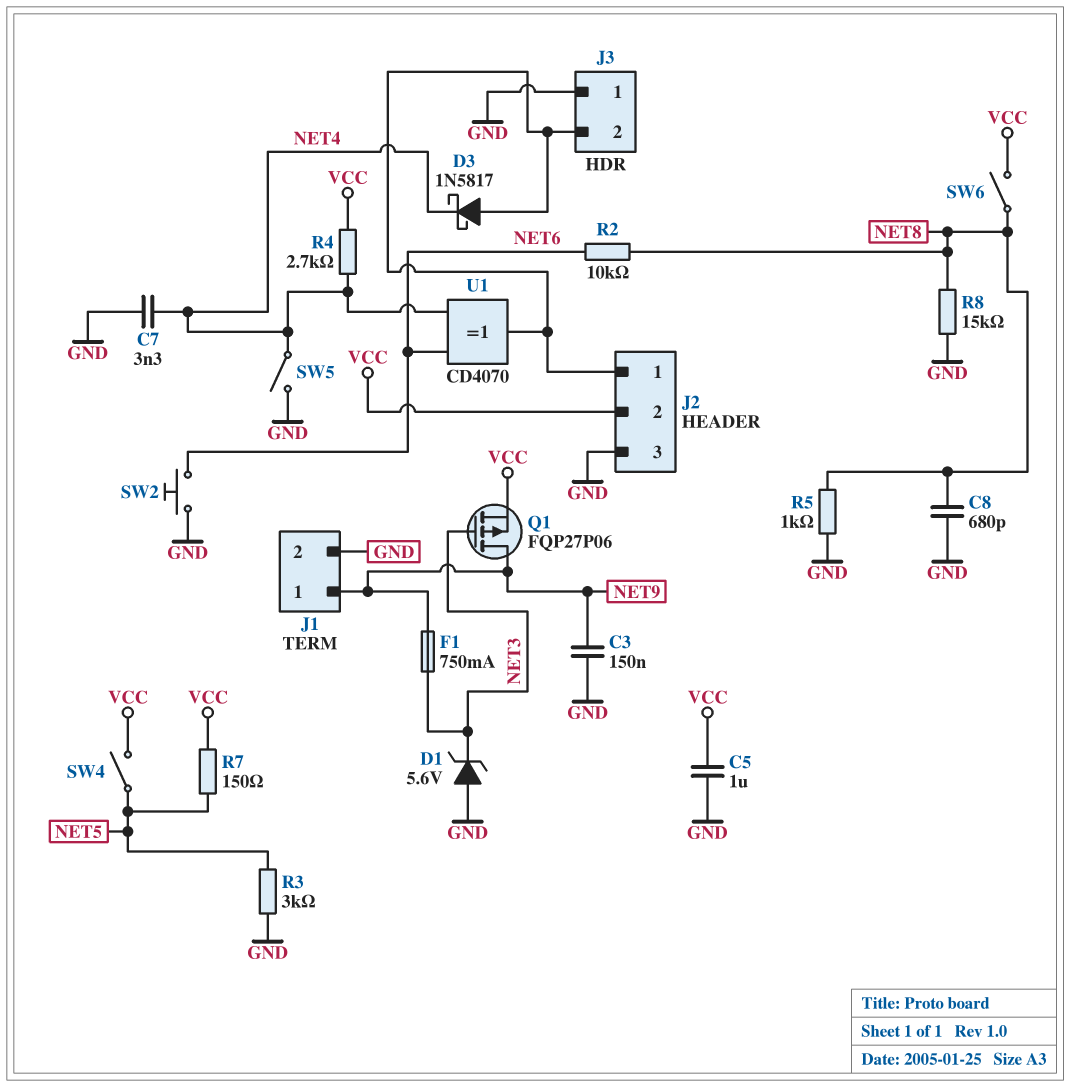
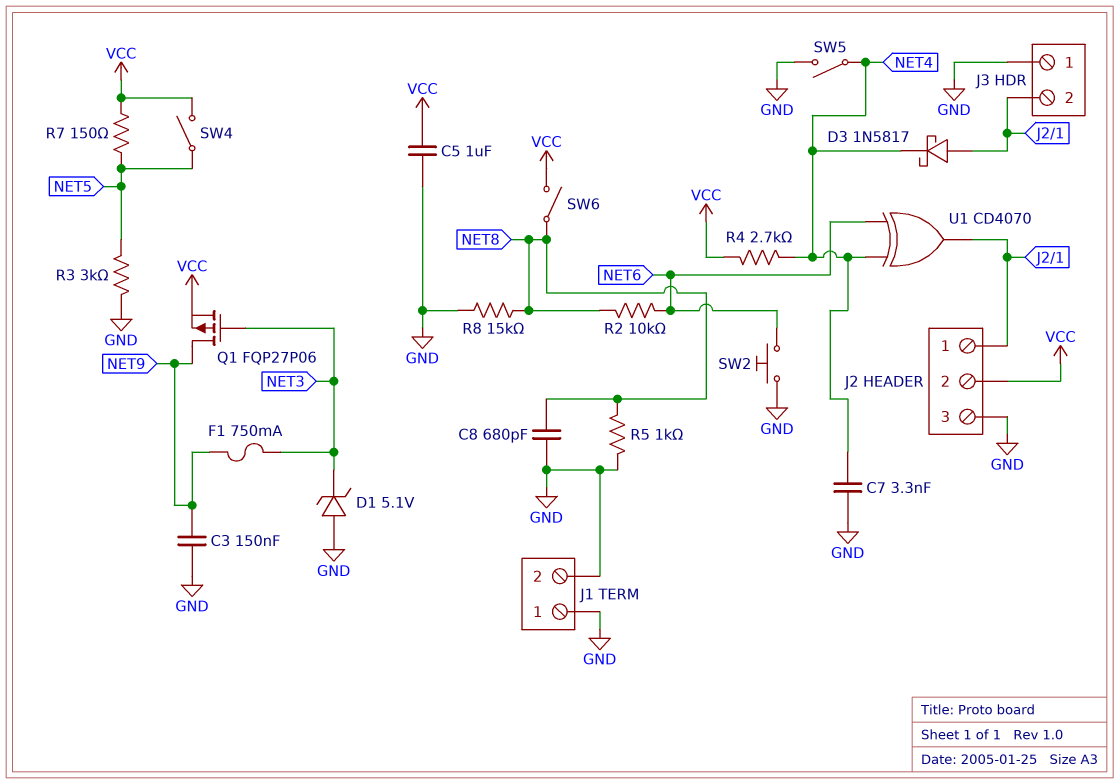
D1: zener 5.6V (A GND, K NET3) -> zener 5.1V (A GND, K NET3)
J1 pin 1: NET9 -> GND

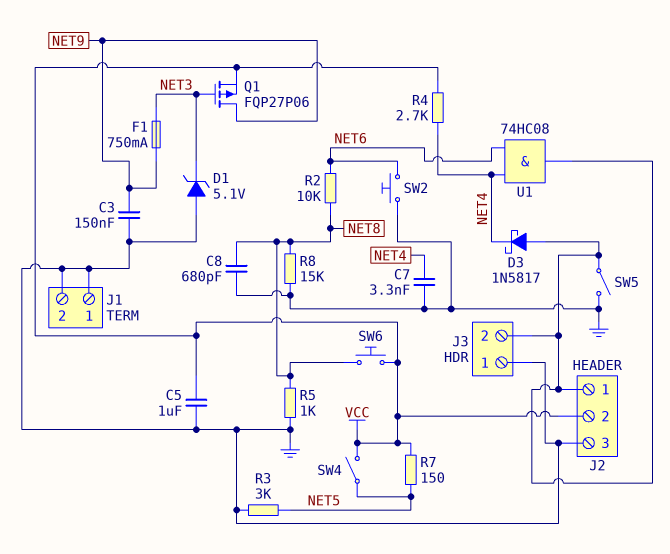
SW5: switch (GND, NET4) -> switch (GND, J2/1)
SW6: switch (NET8, VCC) -> button (NET8, VCC)
U1: XOR CD4070 (in NET4, in NET6, out J2/1) -> AND 74HC08 (in NET4, in NET6, out J2/1)

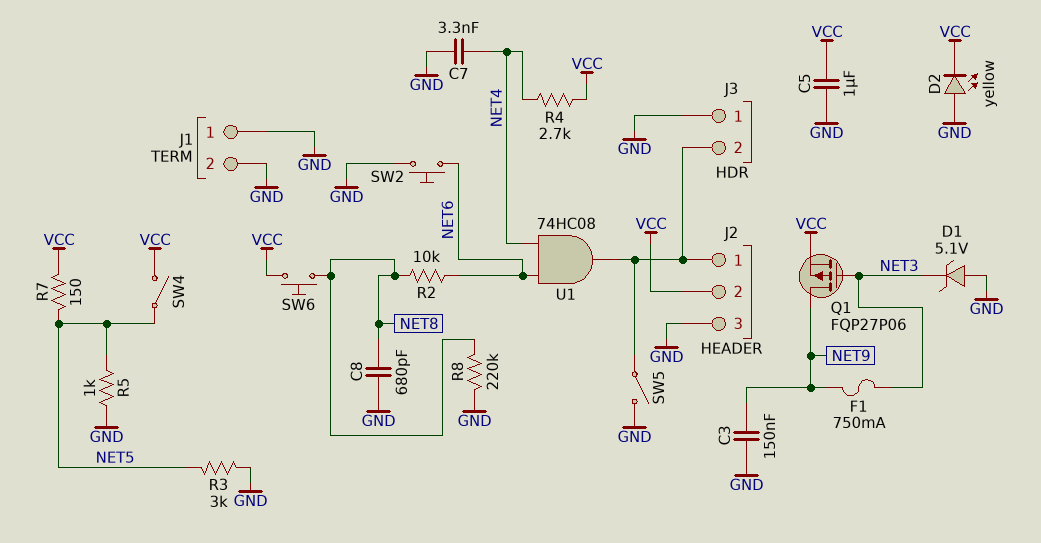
D2: none -> LED yellow (A GND, K VCC)
D3: schottky 1N5817 (A J2/1, K NET4) -> none
R5: 1k (GND, NET8) -> 1k (GND, NET5)
R8: 15k (GND, NET8) -> 220k (GND, NET8)

